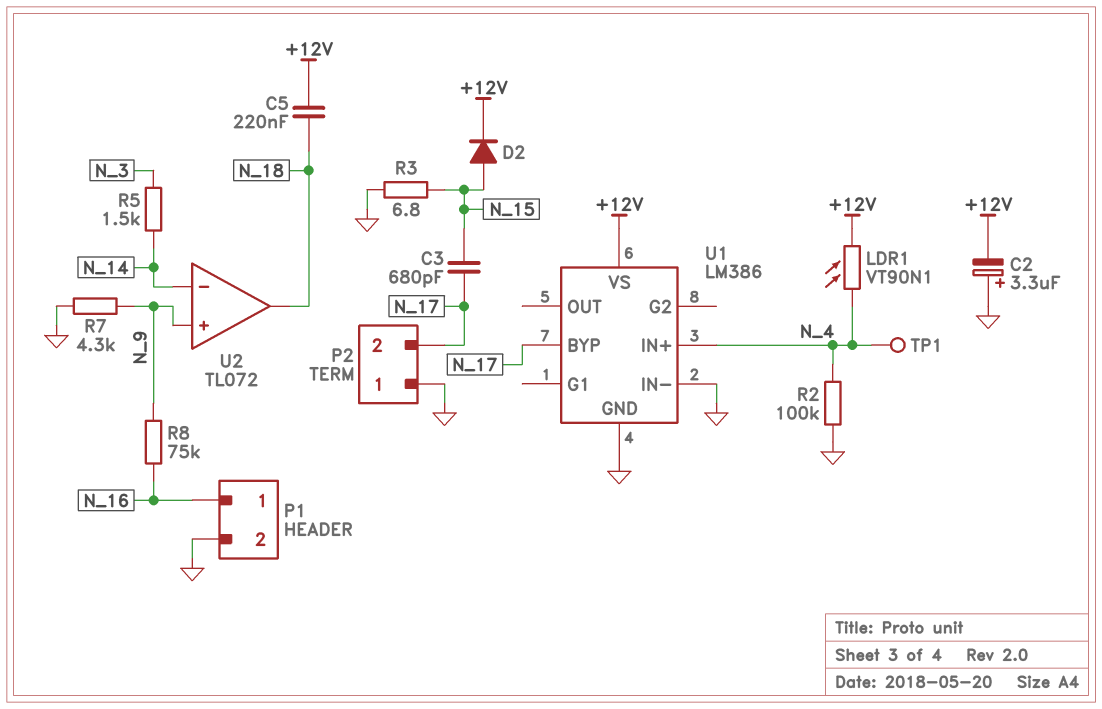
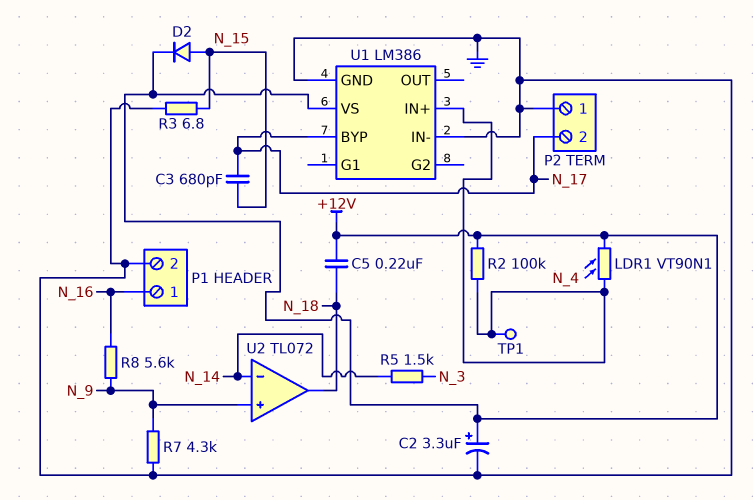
C2: 3.3uF (plus GND, minus +12V) -> 3.3uF (plus +12V, minus GND)
R2: 100k (GND, N_4) -> 100k (+12V, N_4)
R8: 75k (N_9, N_16) -> 5.6k (N_9, N_16)

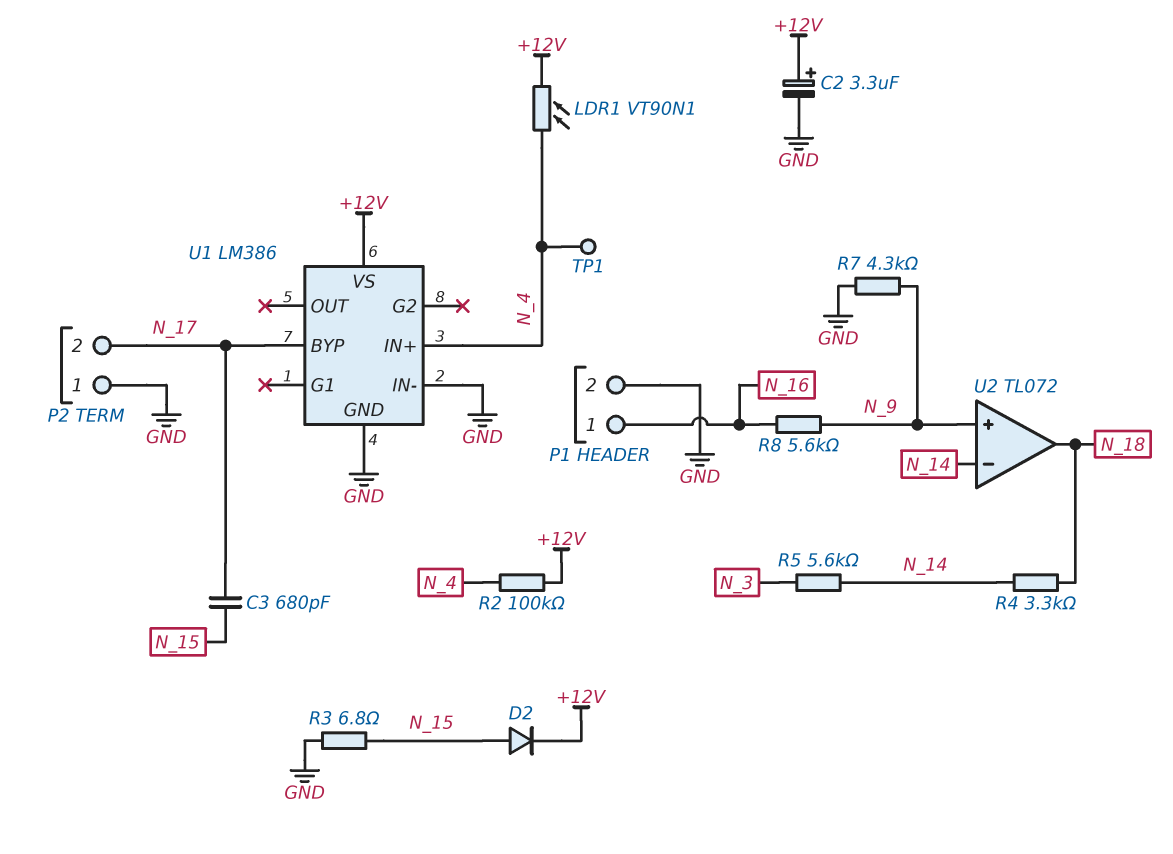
C5: 220nF (+12V, N_18) -> none
R4: none -> 3.3k (N_14, N_18)
R5: 1.5k (N_3, N_14) -> 5.6k (N_3, N_14)

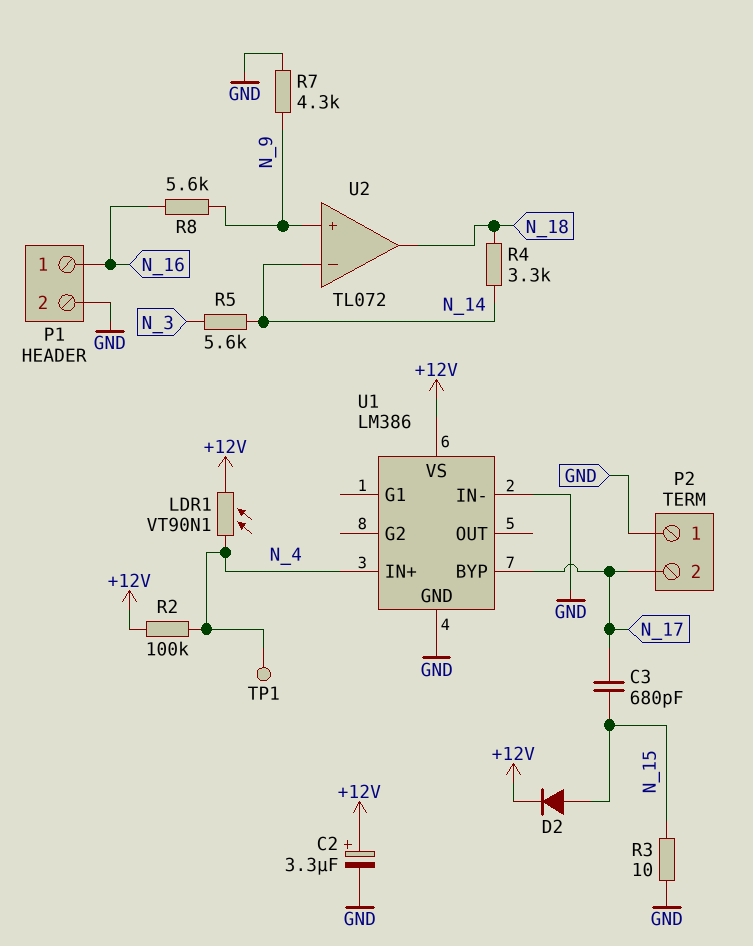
R3: 6.8 (GND, N_15) -> 10 (GND, N_15)

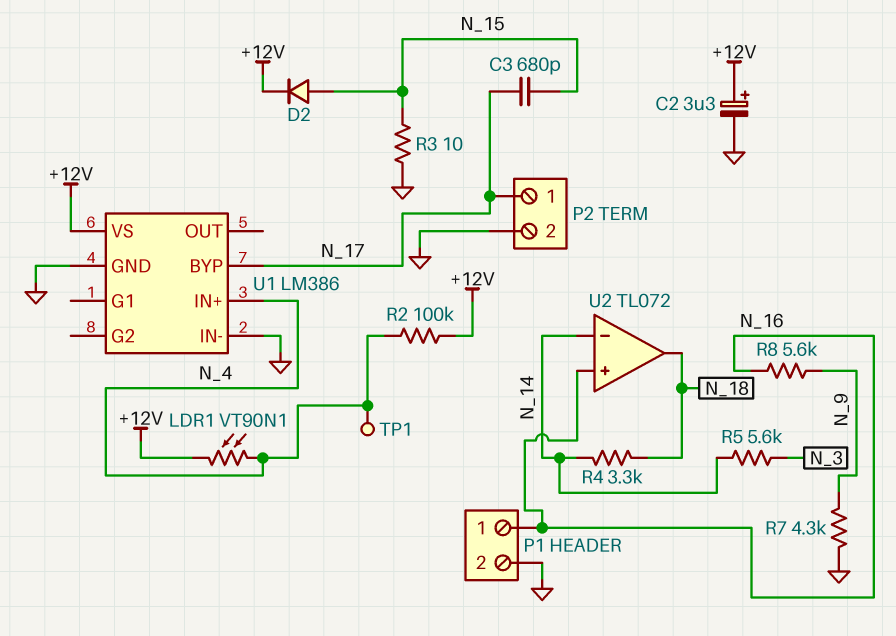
P2 pin 1: GND -> N_17
P2 pin 2: N_17 -> GND
U2 pin in+: N_9 -> N_16

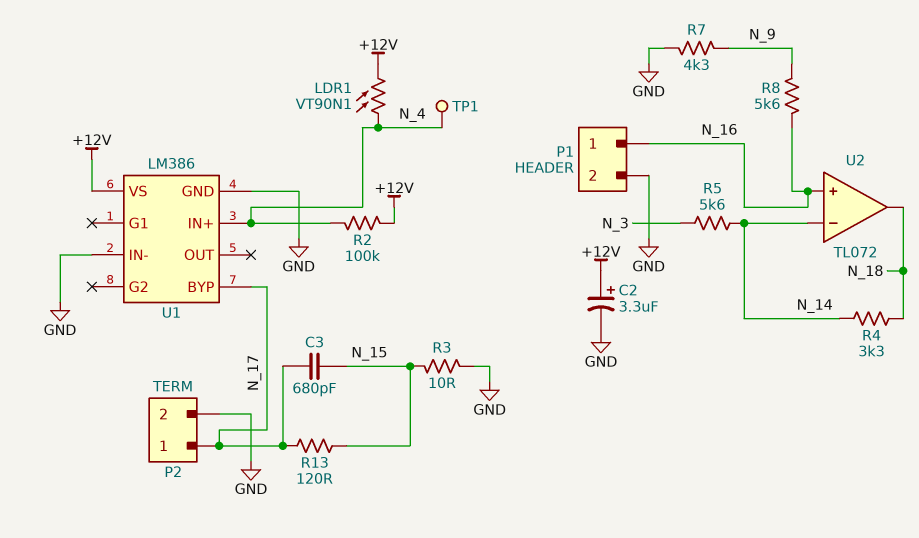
D2: diode (A N_15, K +12V) -> none
R13: none -> 120 (N_15, N_17)

